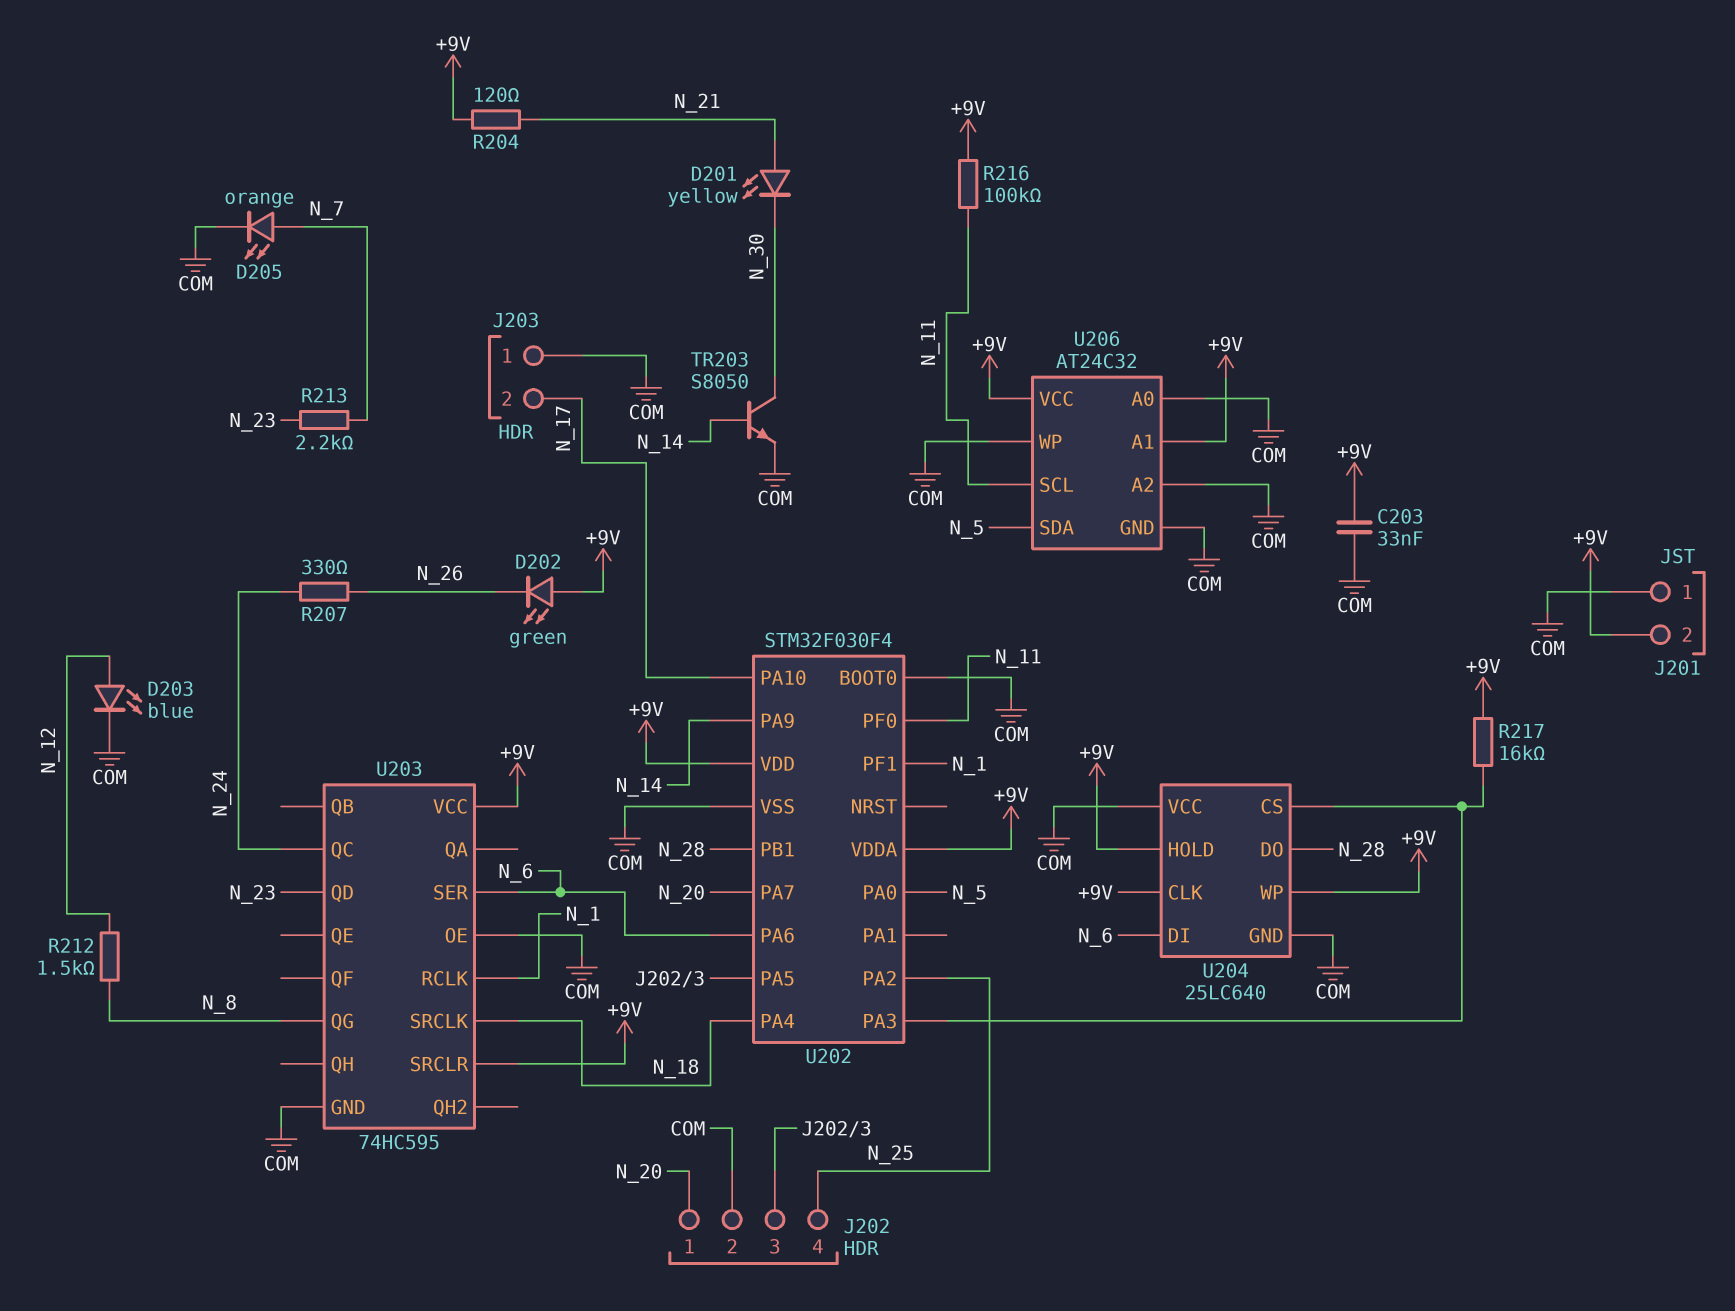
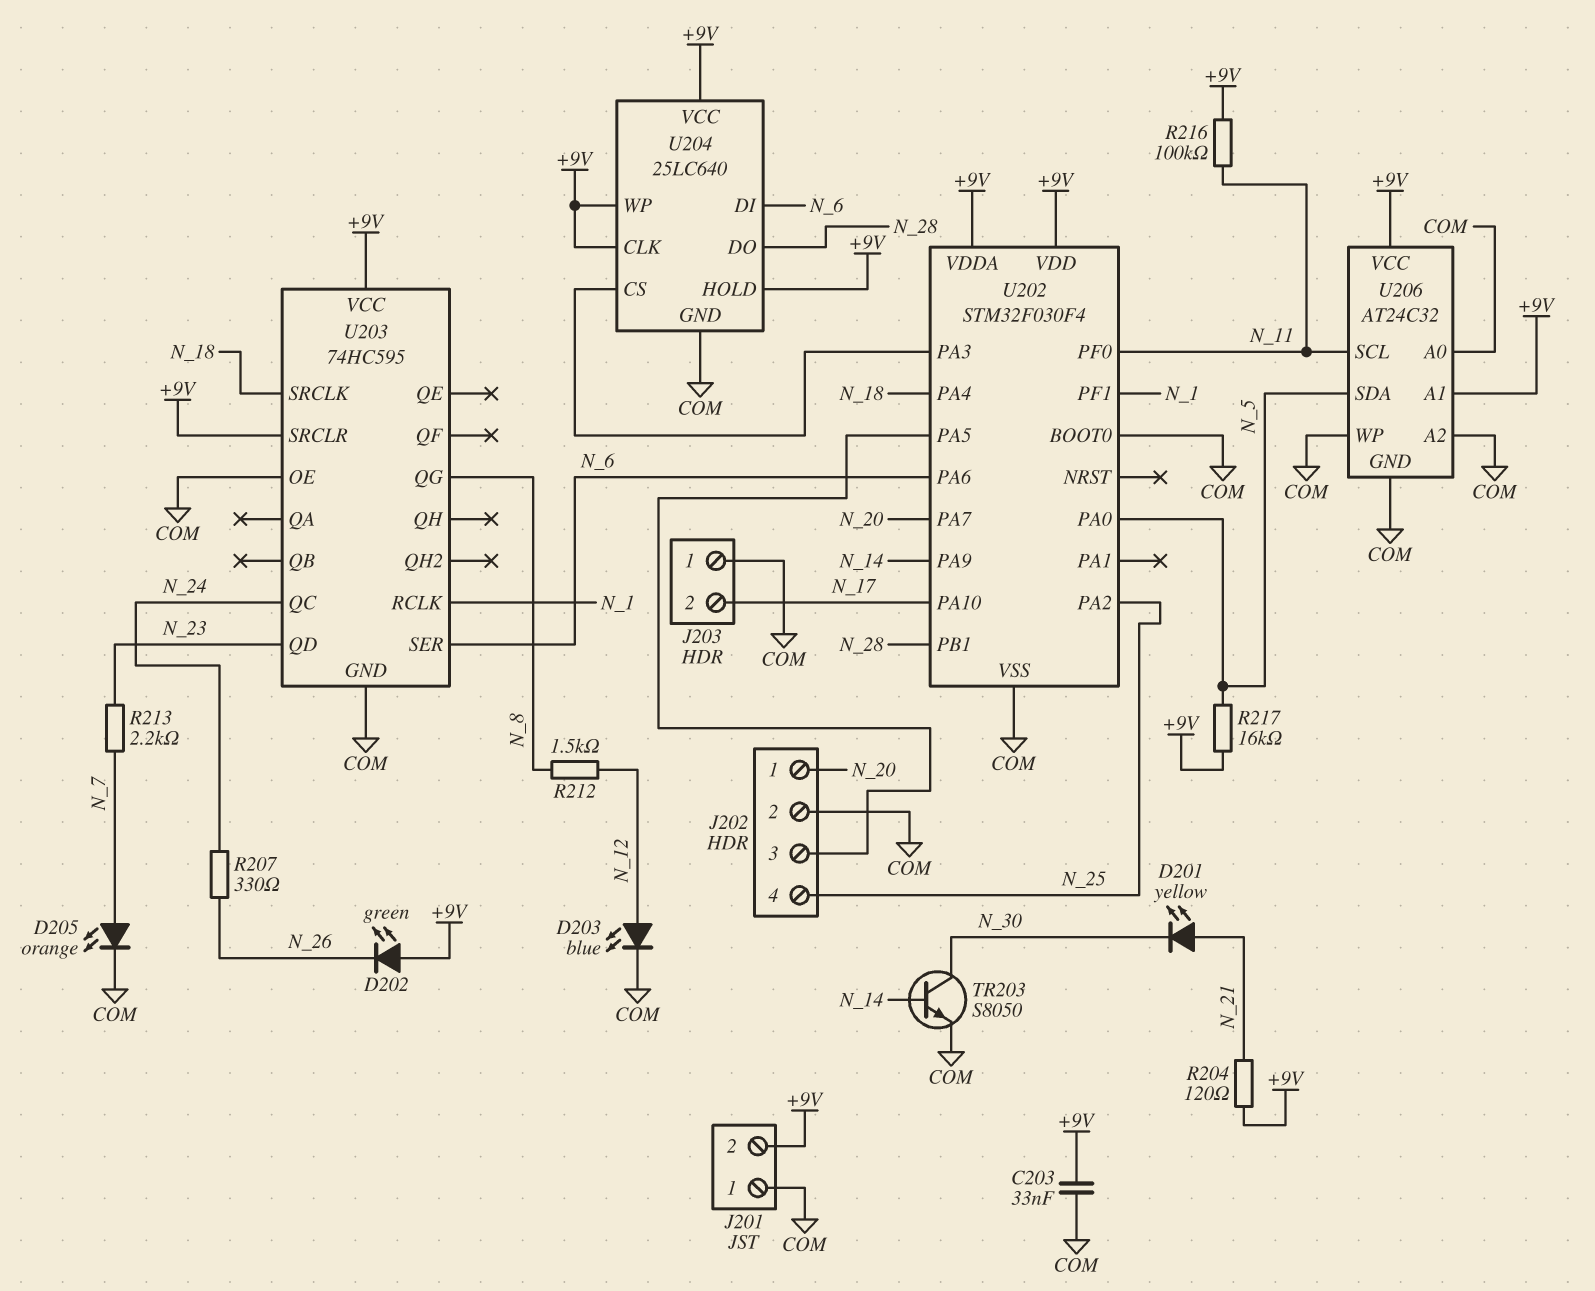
R217: 16k (+9V, U202/PA3) -> 16k (+9V, N_5)
U204 pin VCC: COM -> +9V

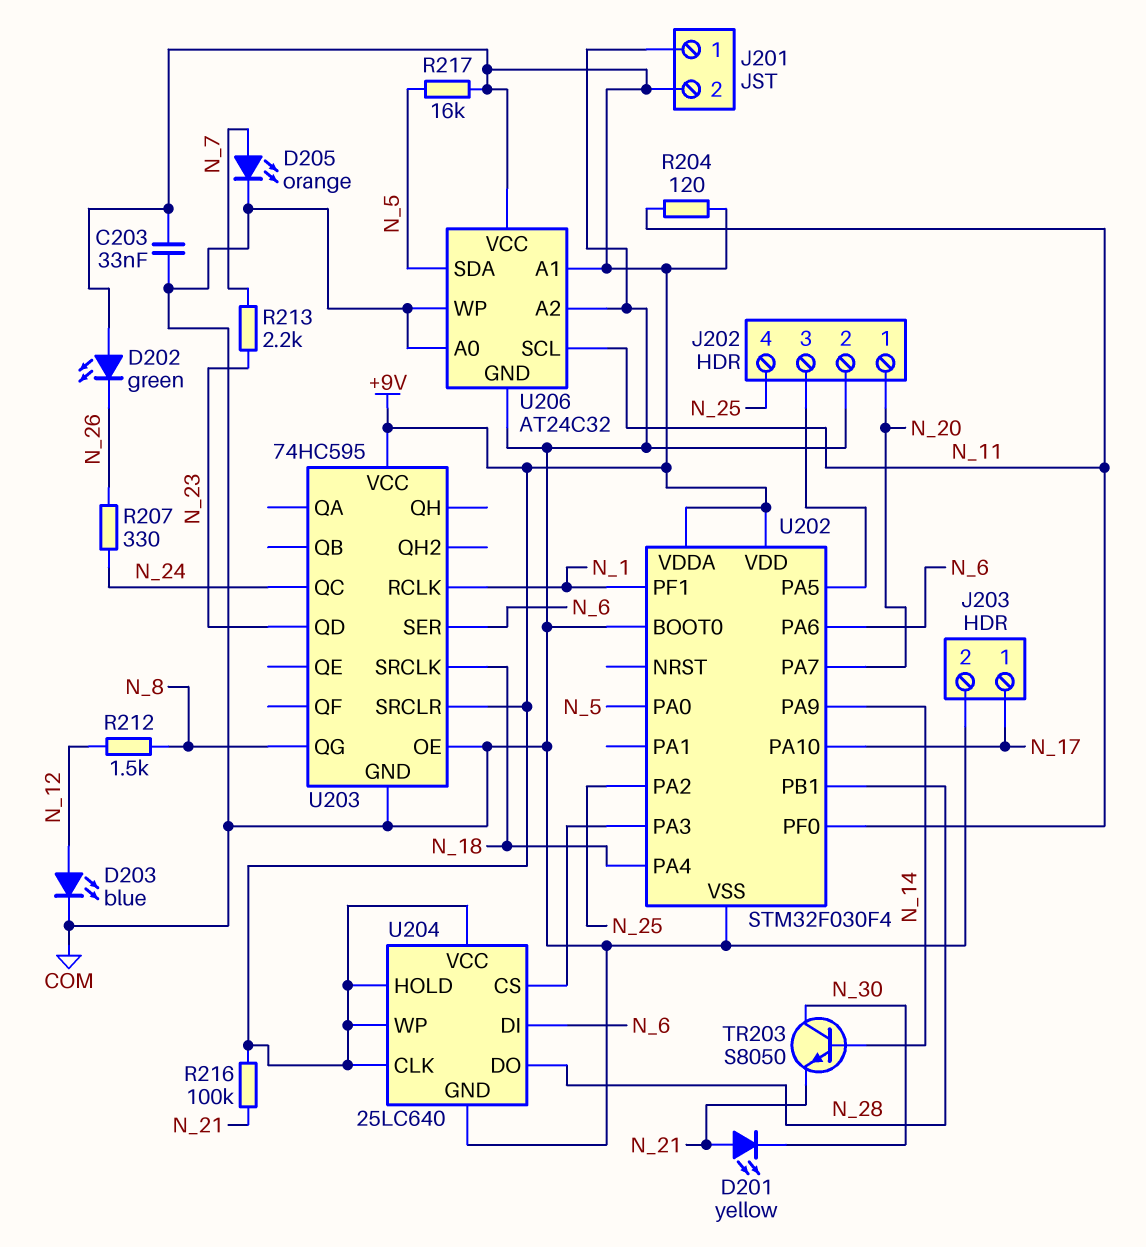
J203 pin 1: COM -> N_17
J203 pin 2: N_17 -> COM
R204: 120 (+9V, N_21) -> 120 (+9V, N_11)
R216: 100k (+9V, N_11) -> 100k (+9V, N_21)
TR203: NPN S8050 (B N_14, C N_30, E COM) -> NPN S8050 (B N_14, C N_30, E N_21)

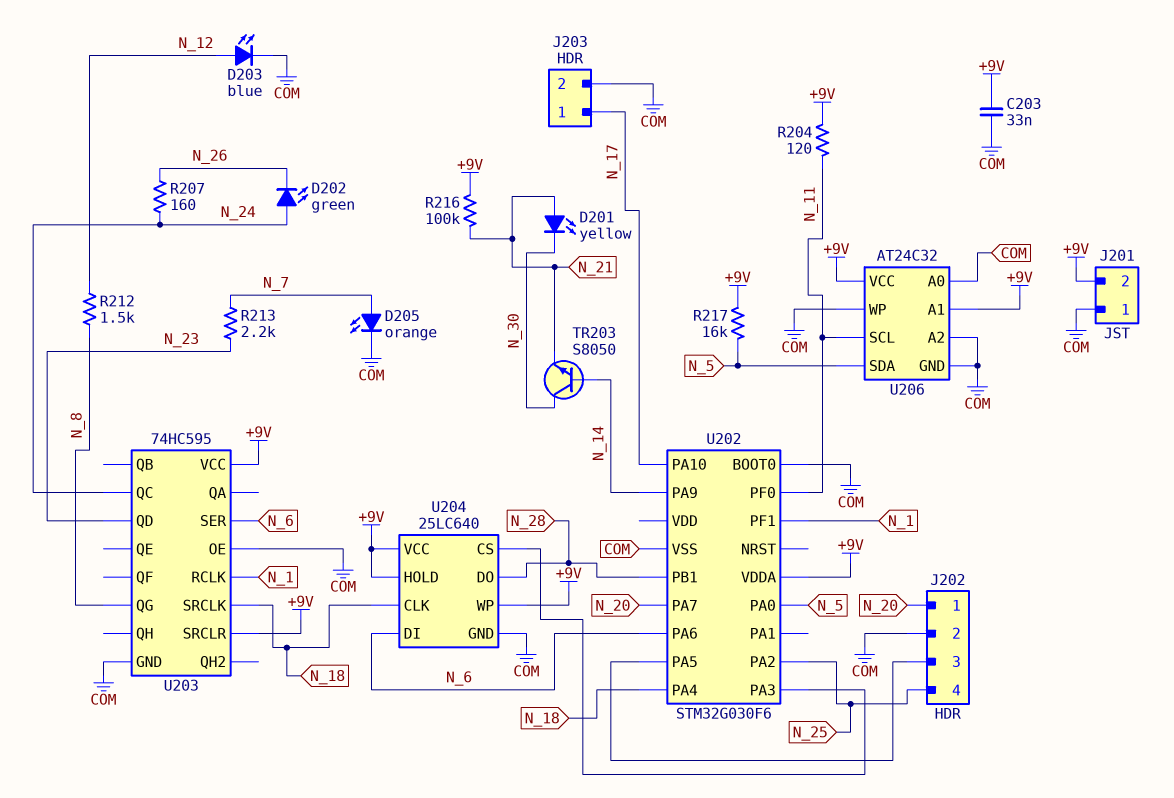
D202: LED green (A +9V, K N_26) -> LED green (A N_24, K N_26)
R207: 330 (N_24, N_26) -> 160 (N_24, N_26)
U202: STM32F030F4 -> STM32G030F6
U202 pin VDD: +9V -> none
U204 pin CLK: +9V -> N_18

